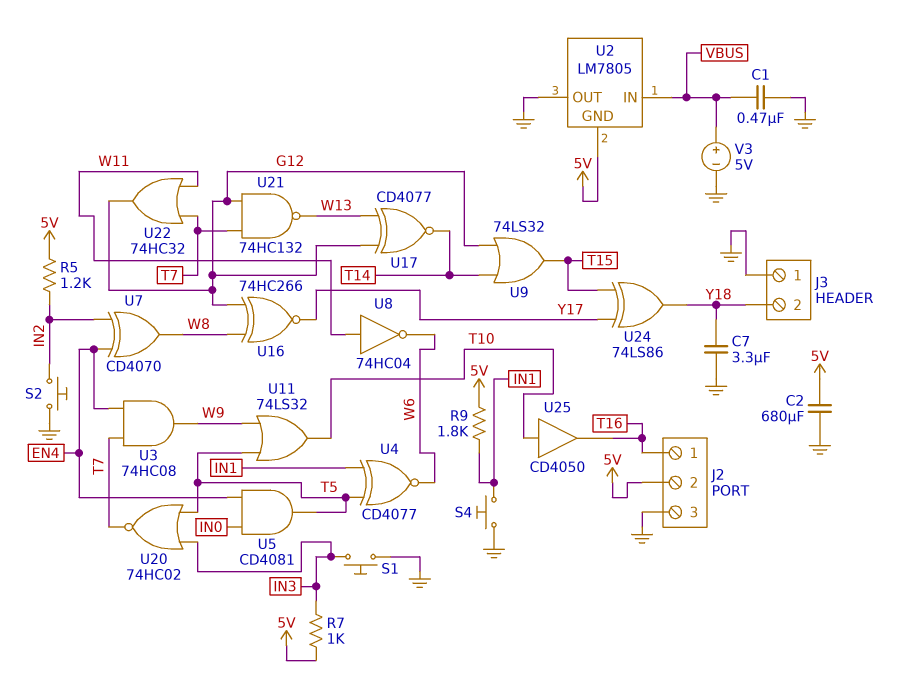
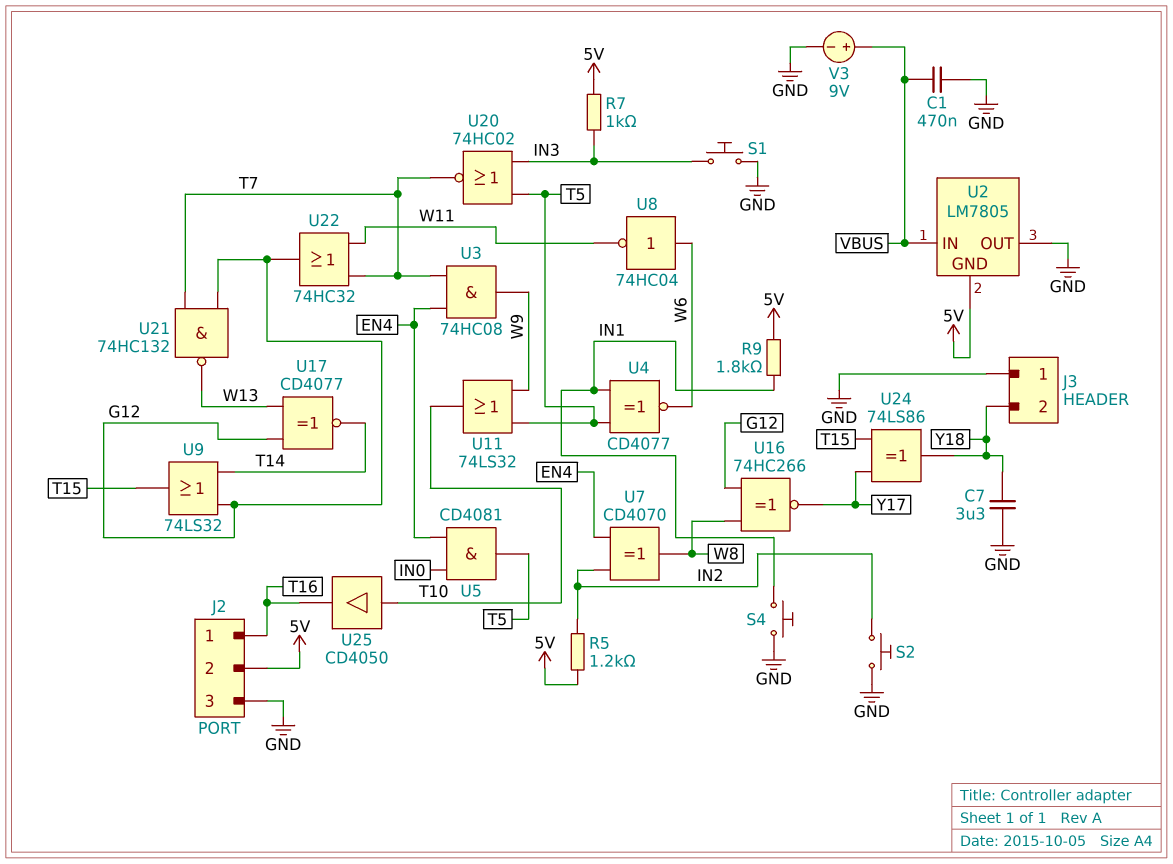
C2: 680uF (5V, GND) -> none
U8: NOT 74HC04 (in W11, out W6) -> NOT 74HC04 (in W6, out W11)
V3: 5V (plus VBUS, minus GND) -> 9V (plus VBUS, minus GND)

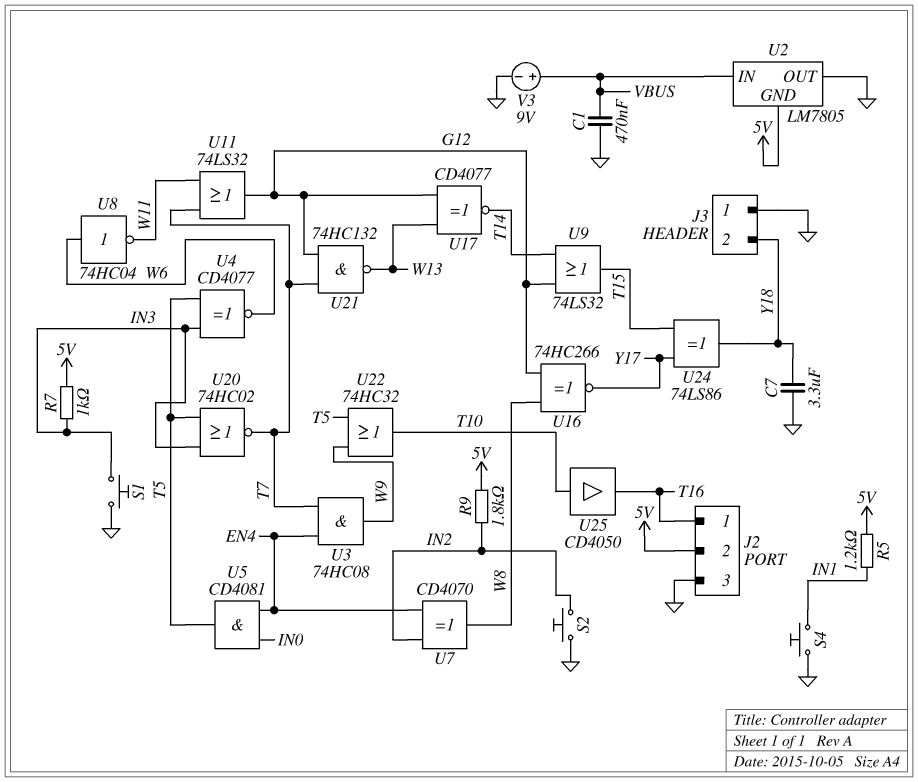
R5: 1.2k (5V, IN2) -> 1.2k (5V, IN1)
R9: 1.8k (5V, IN1) -> 1.8k (5V, IN2)
U4: XNOR CD4077 (in IN1, in T5, out W6) -> XNOR CD4077 (in IN3, in T5, out W6)
U11: OR 74LS32 (in T5, in W9, out T10) -> OR 74LS32 (in T7, in W11, out G12)
U22: OR 74HC32 (in T7, in W11, out G12) -> OR 74HC32 (in T5, in W9, out T10)

